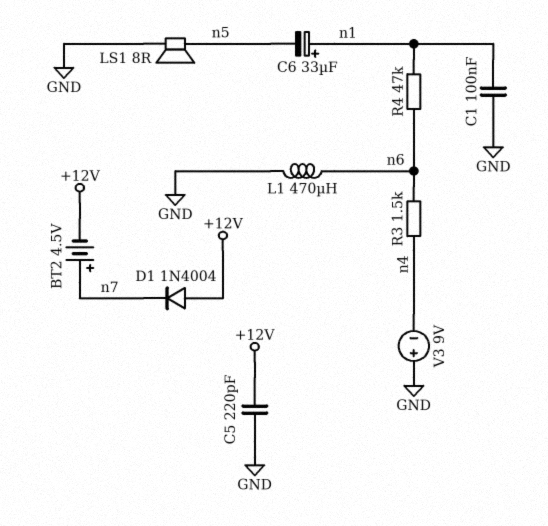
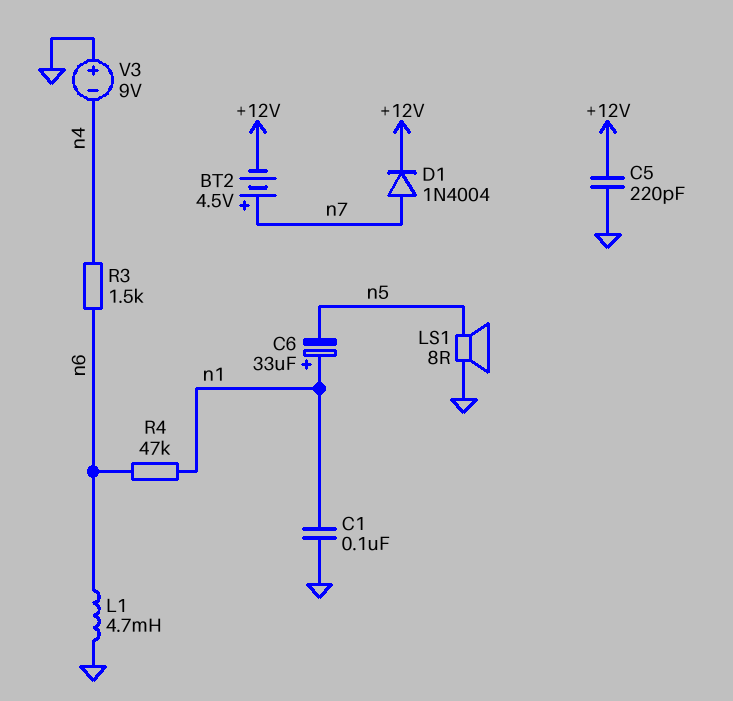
D1: diode 1N4004 (A +12V, K n7) -> diode 1N4004 (A n7, K +12V)
L1: 470uH (GND, n6) -> 4.7mH (GND, n6)

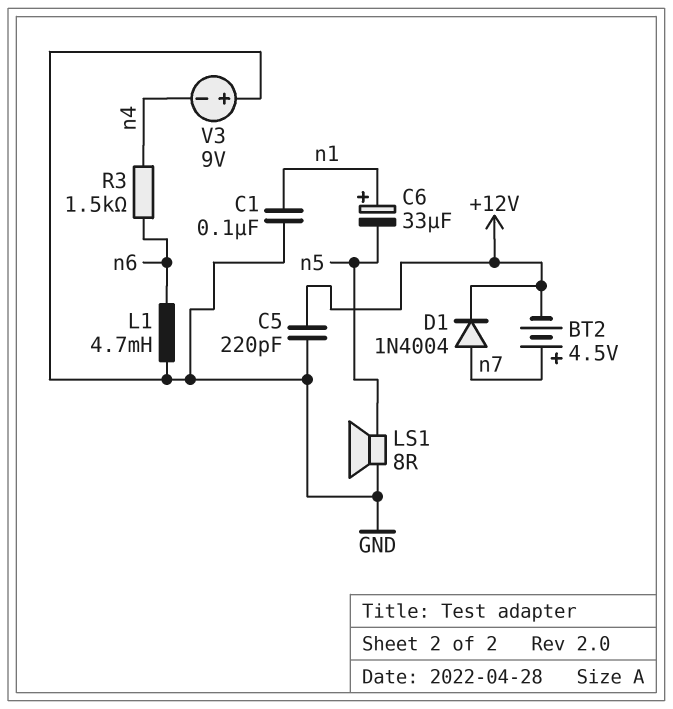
R4: 47k (n1, n6) -> none

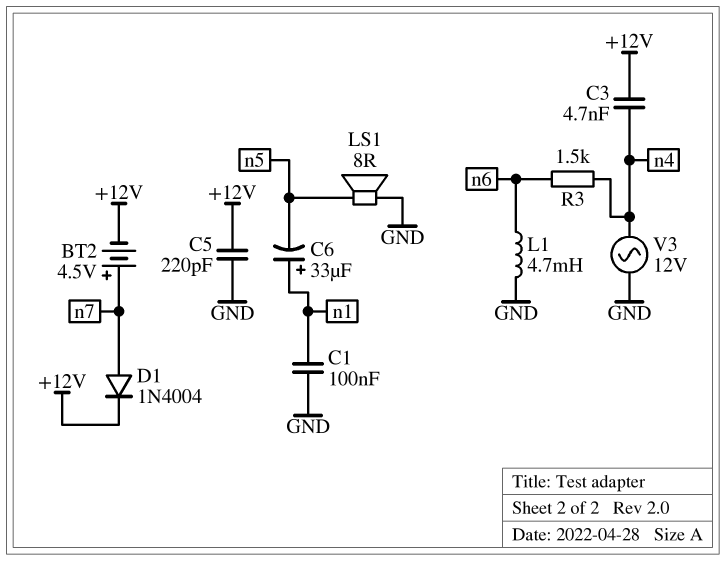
C3: none -> 4.7nF (+12V, n4)
V3: 9V (plus GND, minus n4) -> AC 12V (GND, n4)

